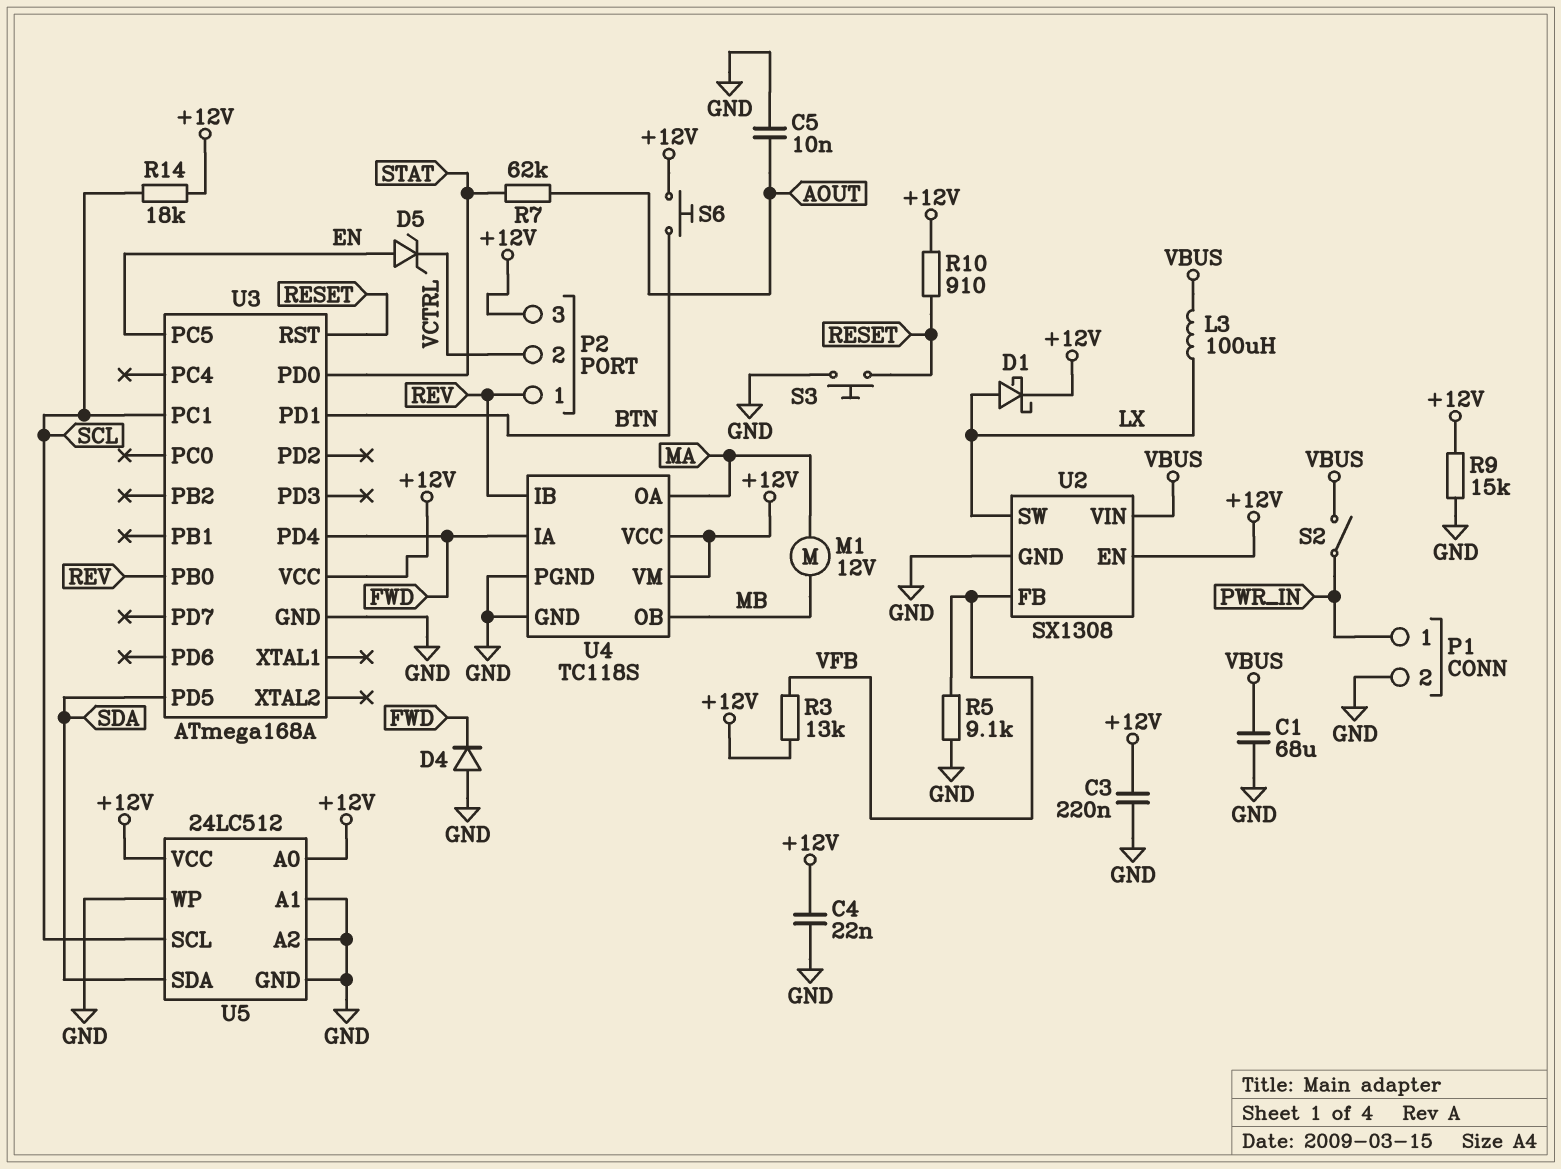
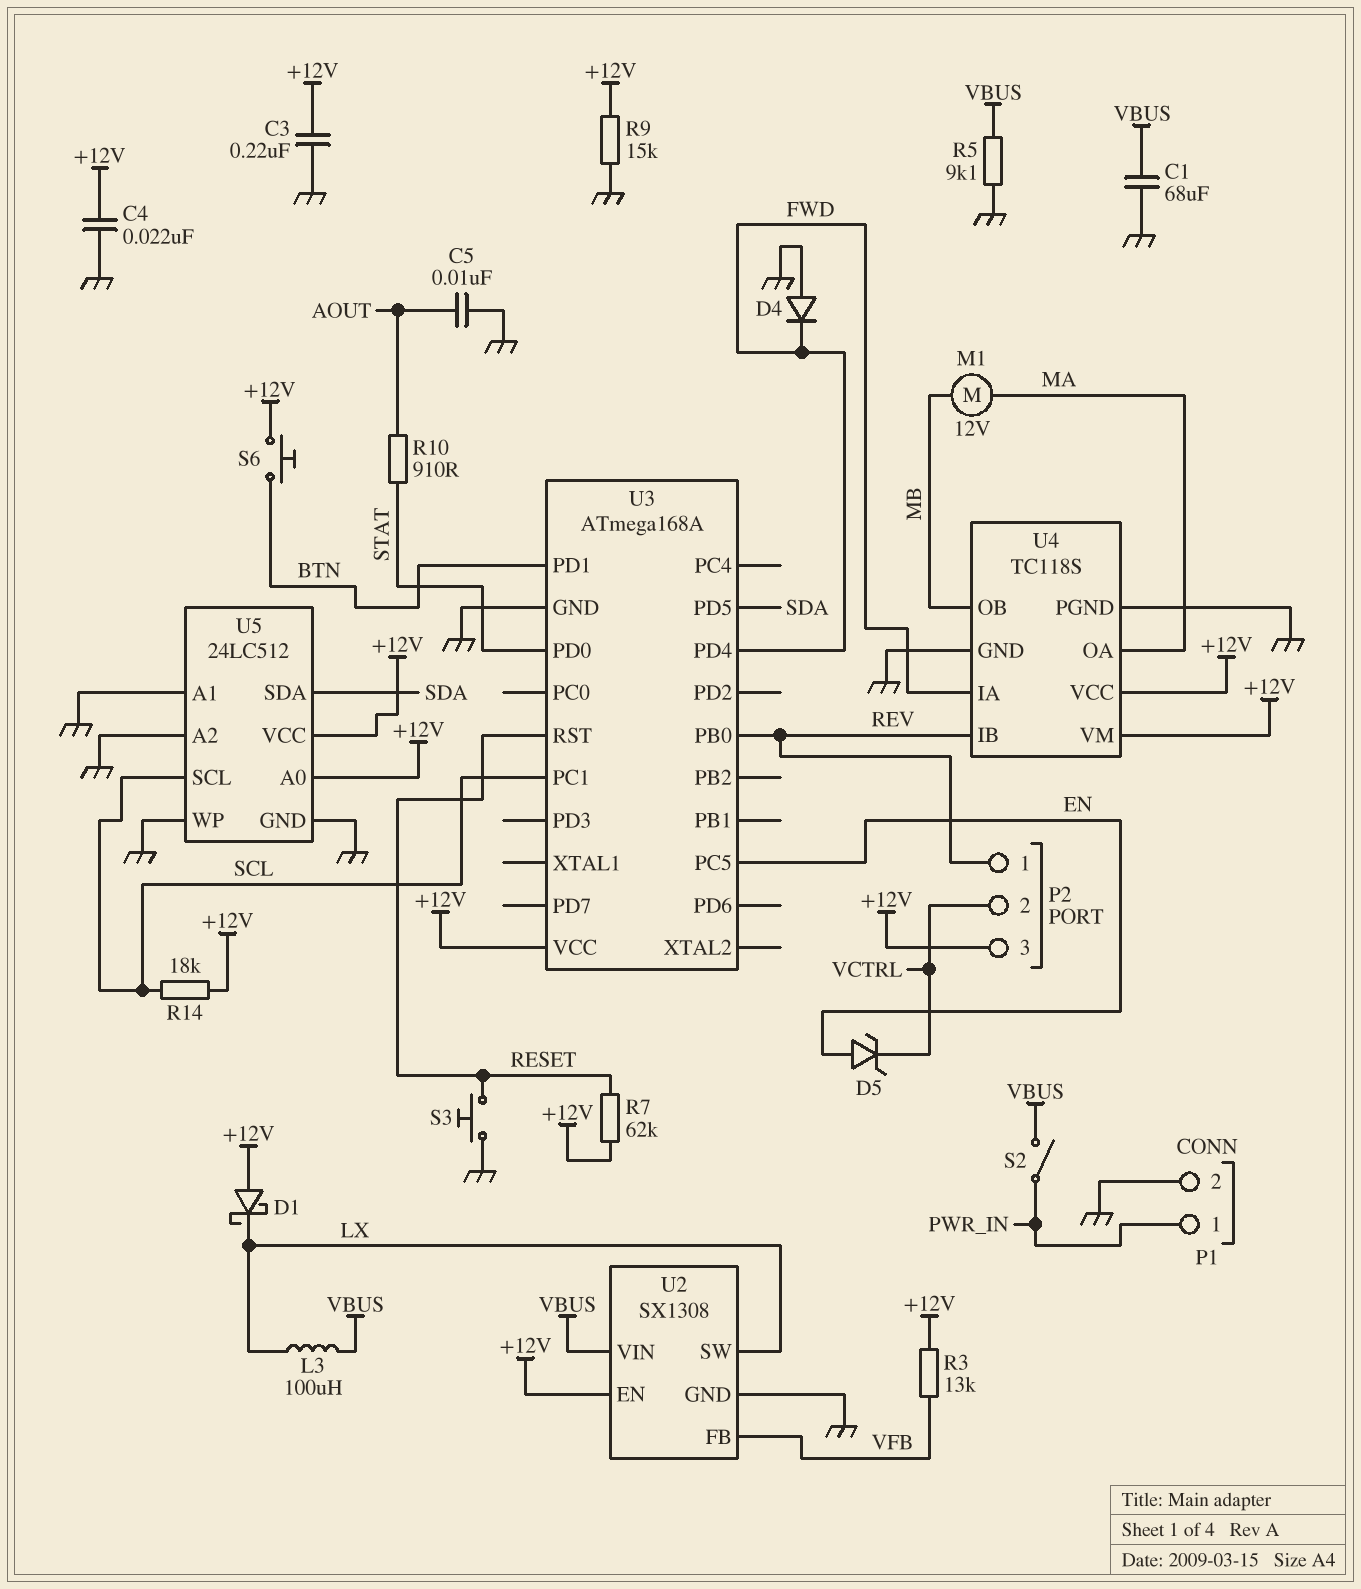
D1: schottky (A LX, K +12V) -> schottky (A +12V, K LX)
R5: 9.1k (GND, VFB) -> 9.1k (GND, VBUS)
R7: 62k (AOUT, STAT) -> 62k (+12V, RESET)
R10: 910 (+12V, RESET) -> 910 (AOUT, STAT)

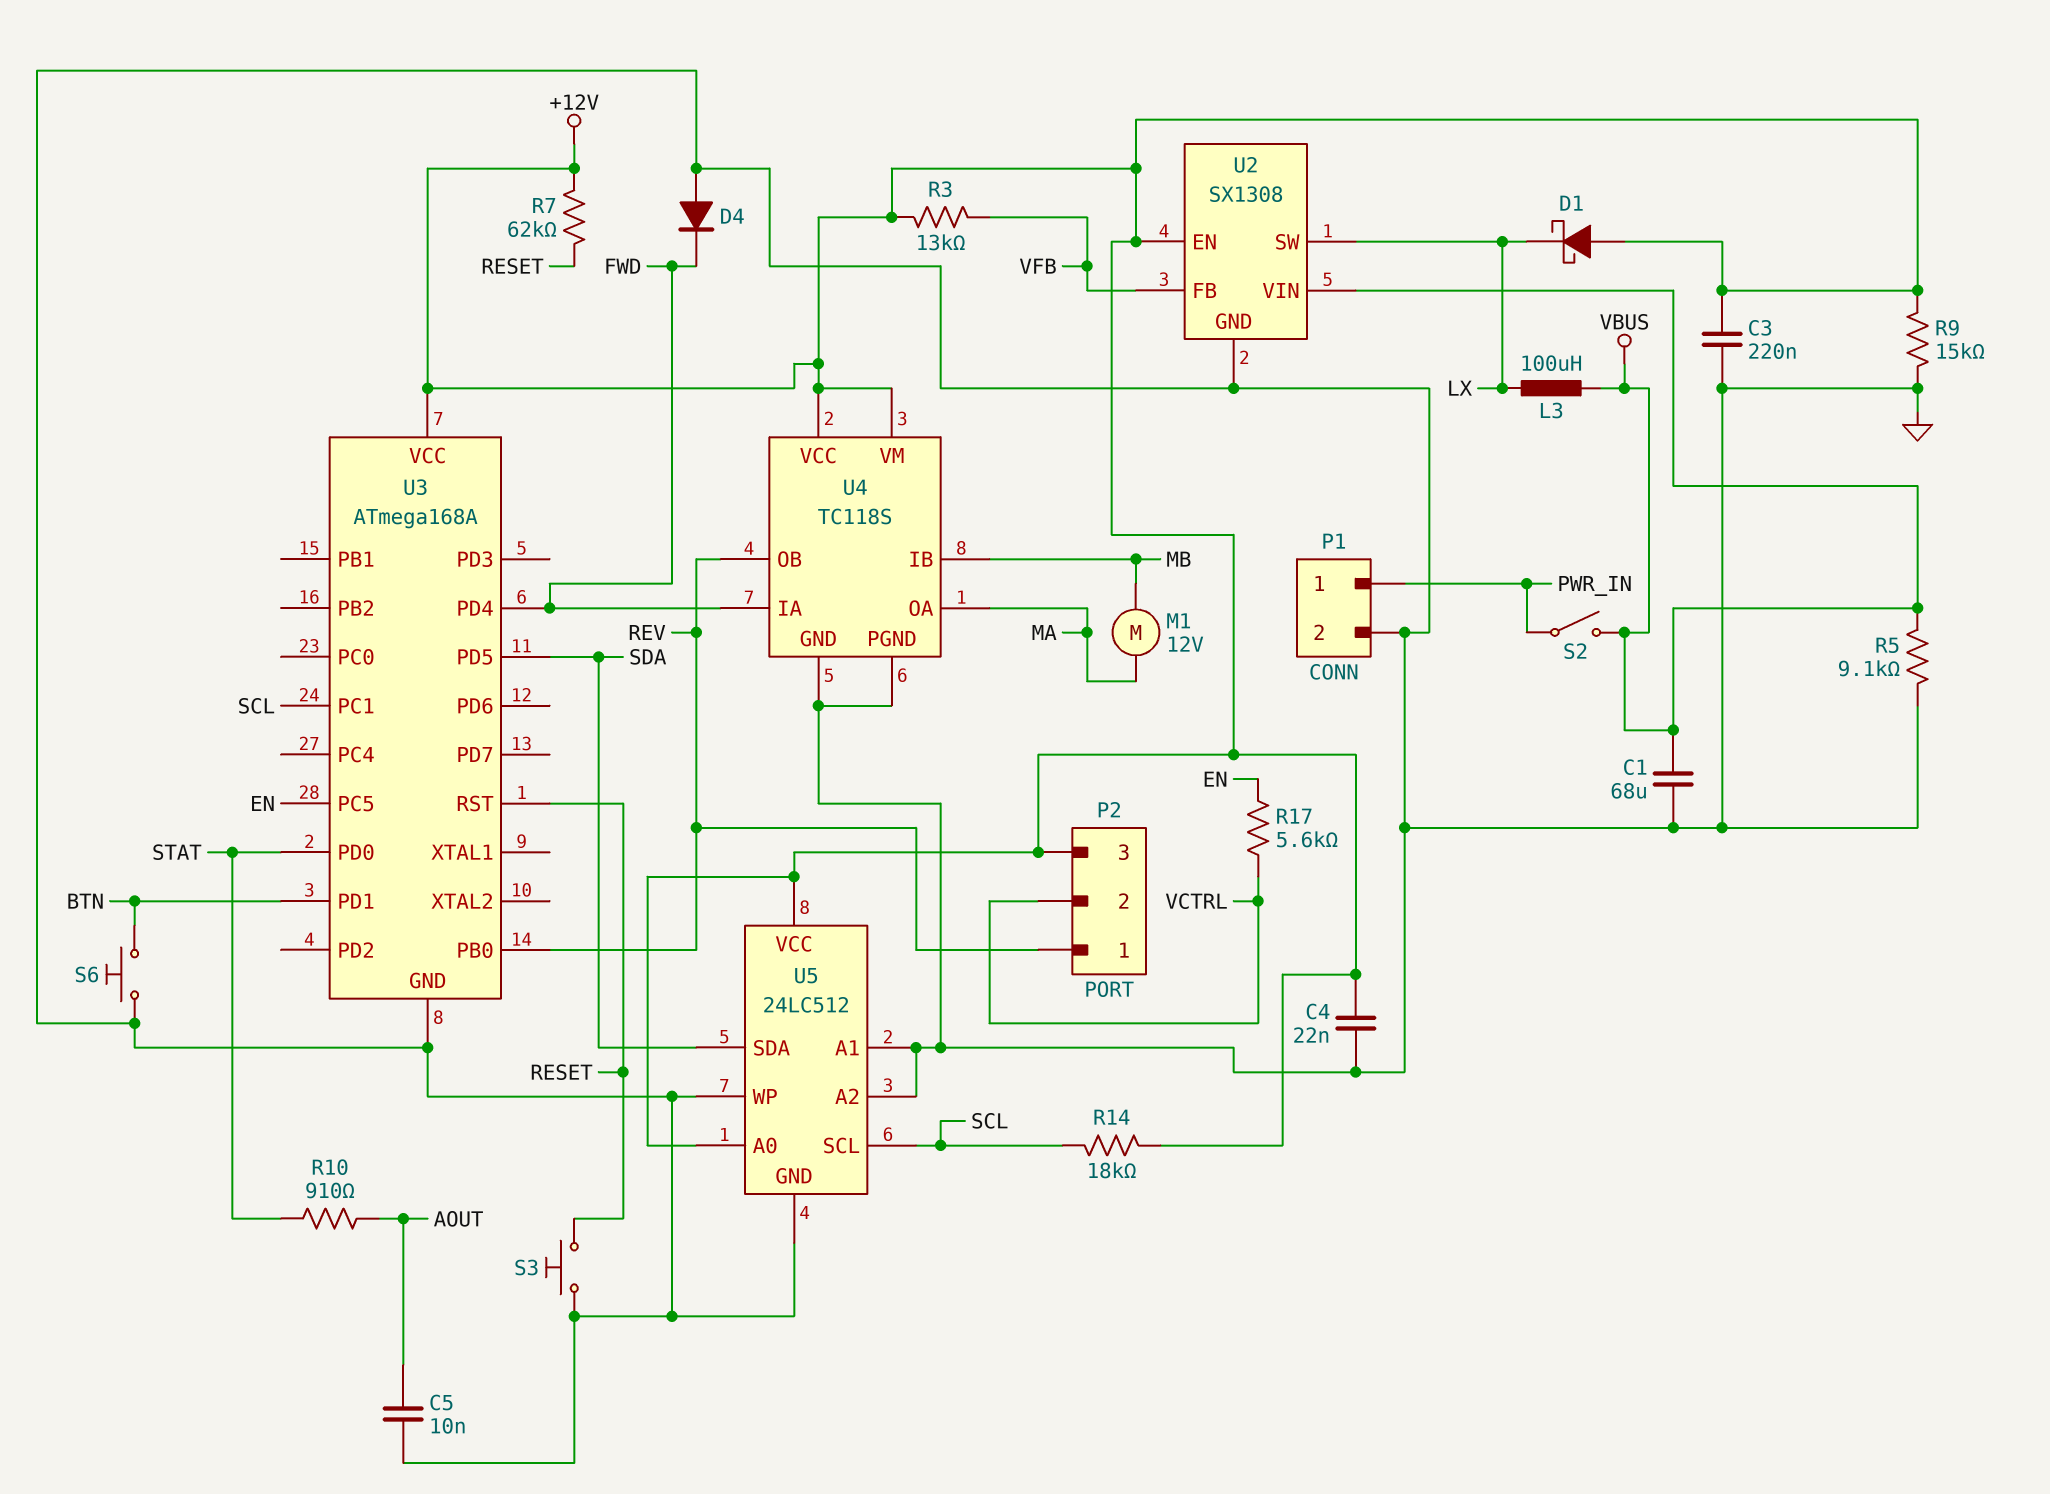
D5: zener (A EN, K VCTRL) -> none
R17: none -> 5.6k (EN, VCTRL)
S6: button (+12V, BTN) -> button (BTN, GND)
U4 pin IB: REV -> MB
U4 pin OB: MB -> REV

